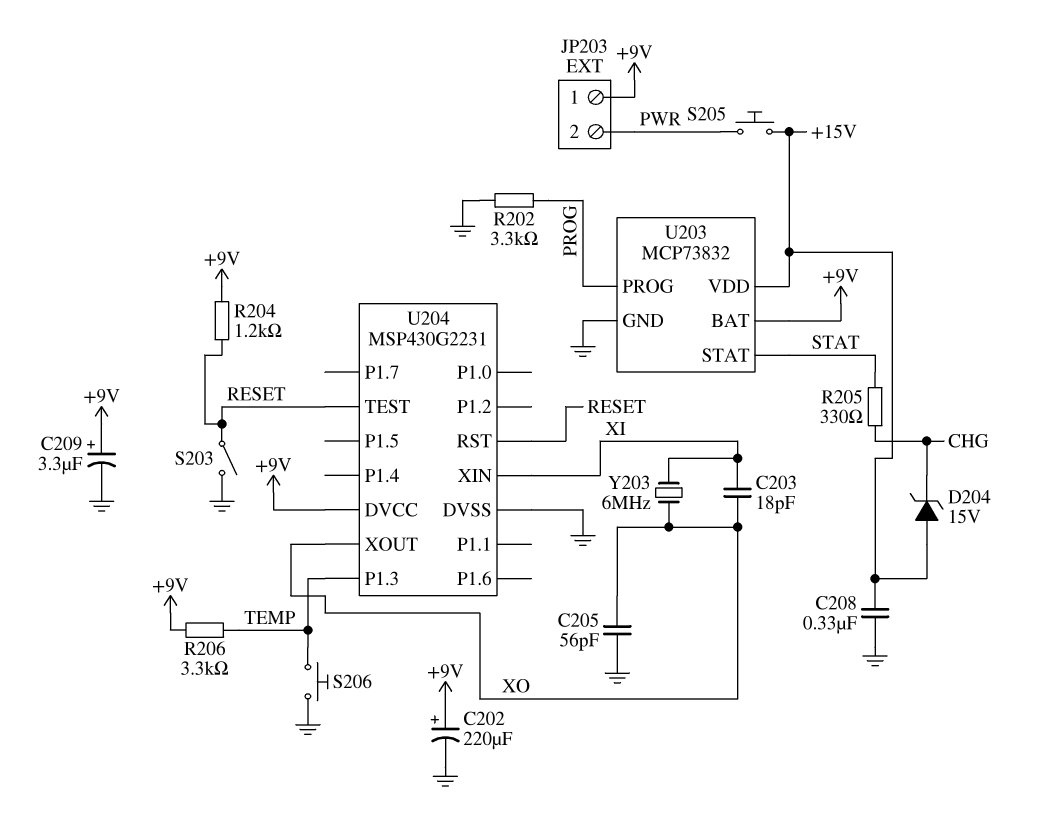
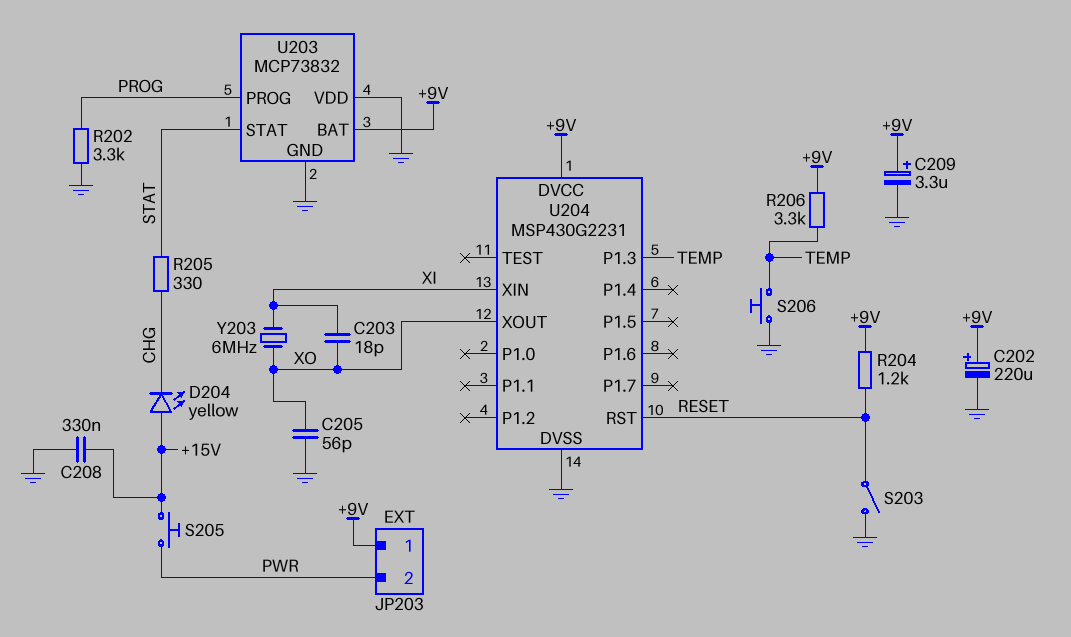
D204: zener 15V (A +15V, K CHG) -> LED yellow (A +15V, K CHG)
U203 pin VDD: +15V -> GND
U204 pin TEST: RESET -> none

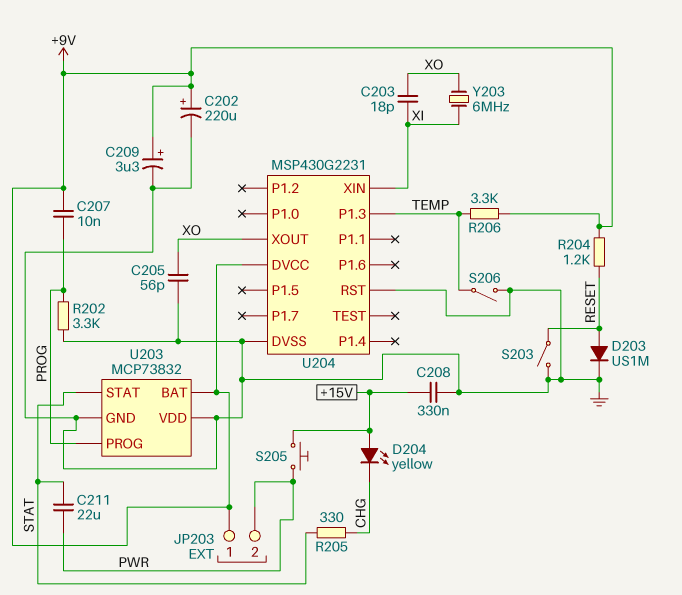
C207: none -> 10nF (+9V, PROG)
C211: none -> 22uF (PWR, STAT)
D203: none -> diode US1M (A RESET, K GND)
S206: button (GND, TEMP) -> switch (GND, TEMP)
U204 pin RST: RESET -> GND

